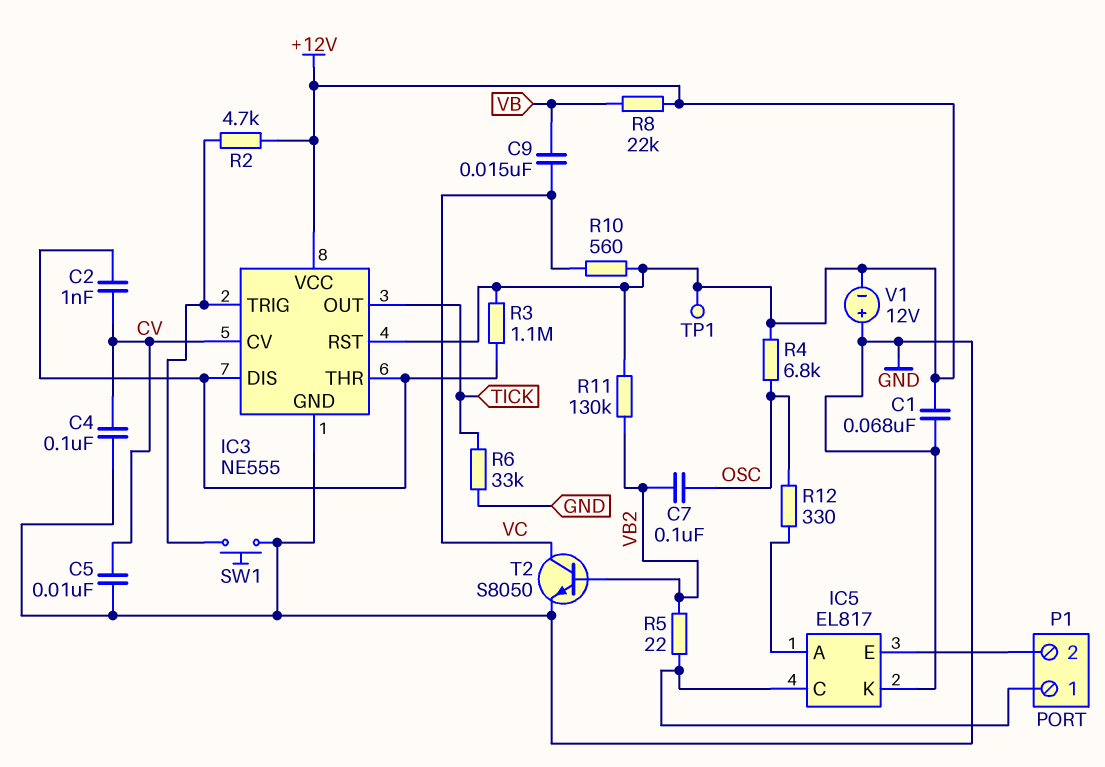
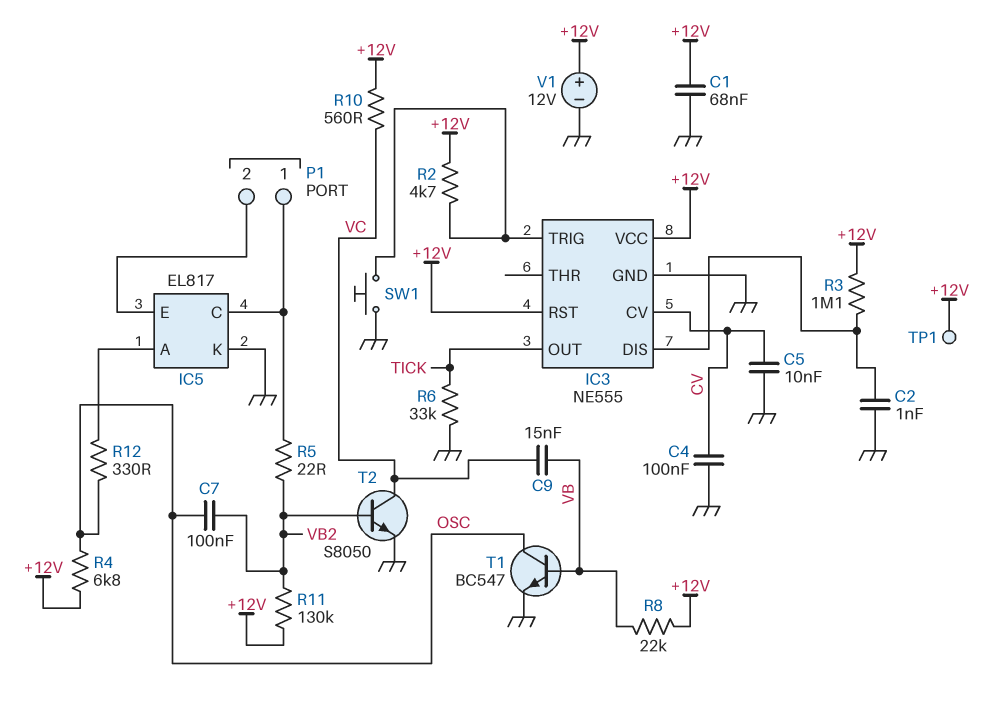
C2: 1nF (CV, IC3/DIS) -> 1nF (GND, IC3/DIS)
IC3 pin THR: IC3/DIS -> none
T1: none -> NPN BC547 (B VB, C OSC, E GND)
V1: 12V (plus GND, minus +12V) -> 12V (plus +12V, minus GND)

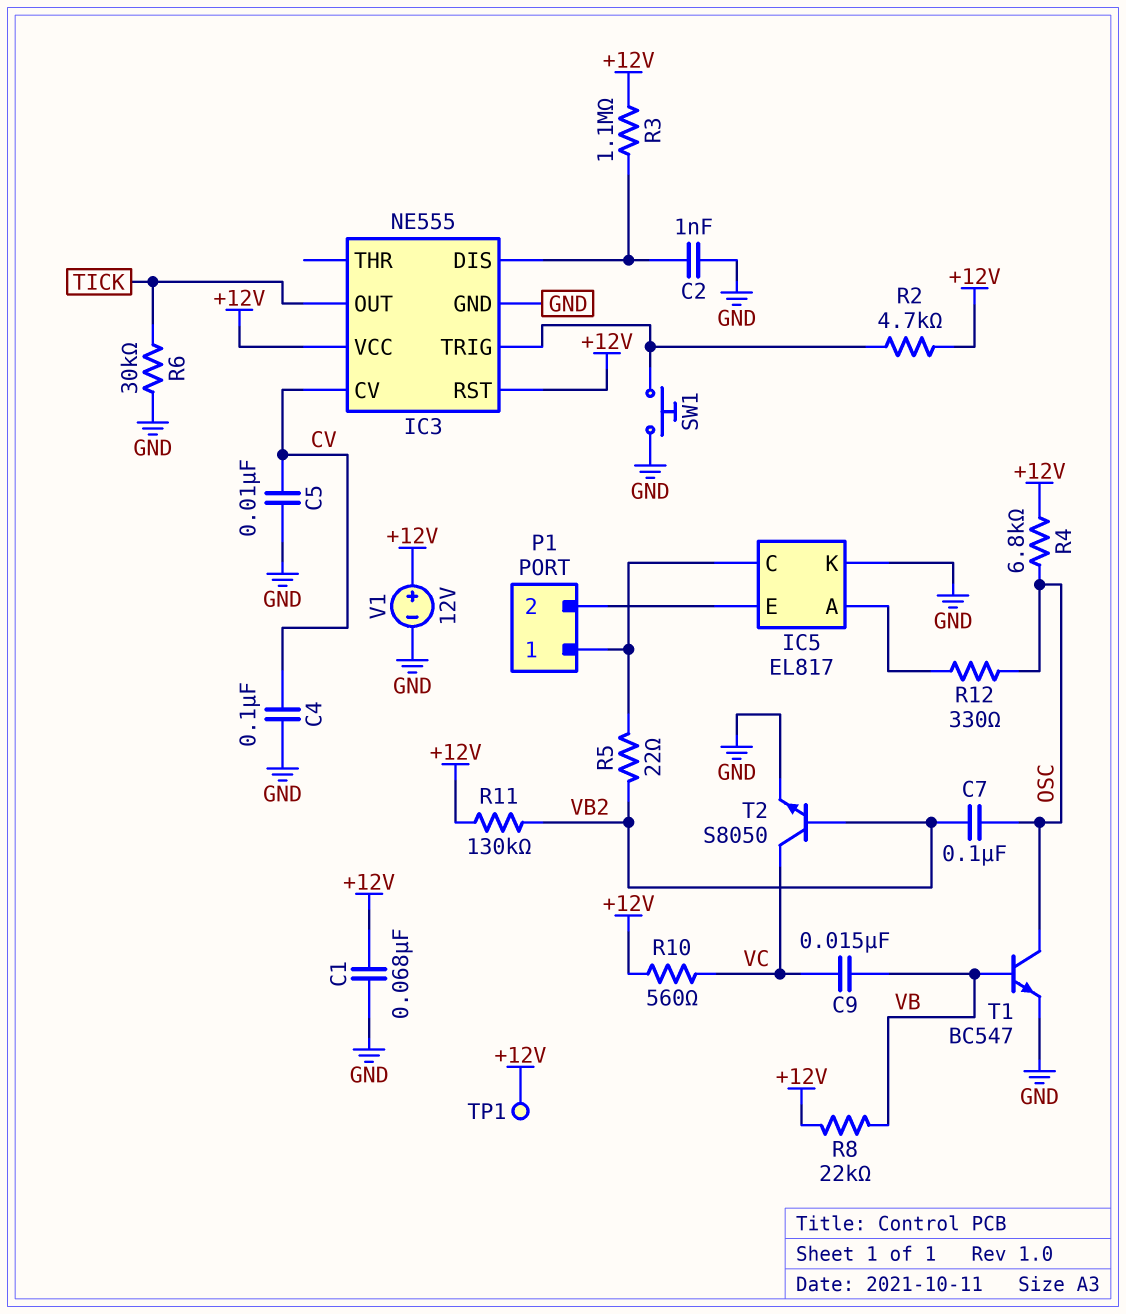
R6: 33k (GND, TICK) -> 30k (GND, TICK)

